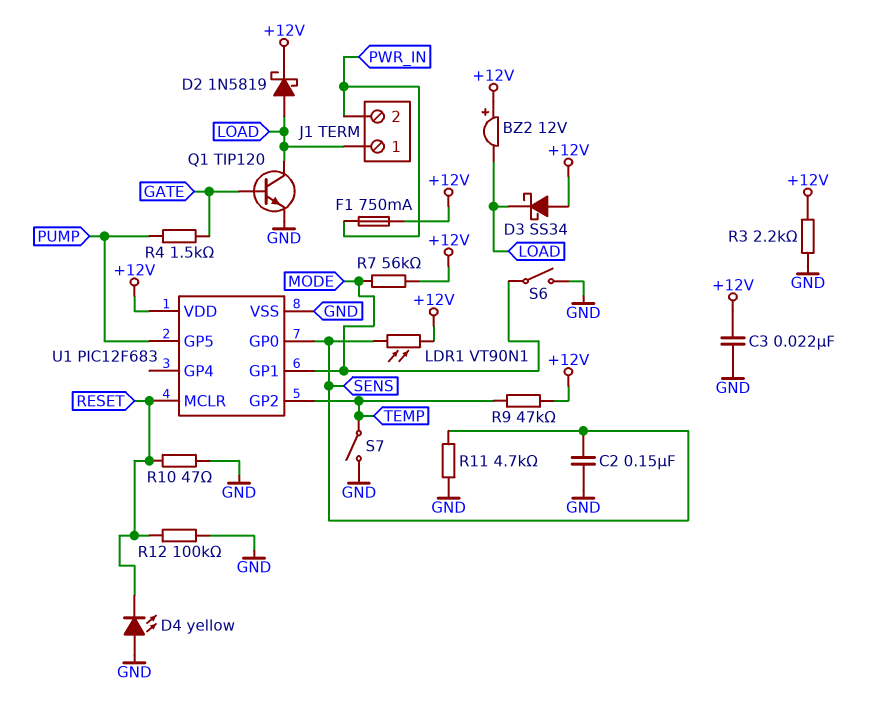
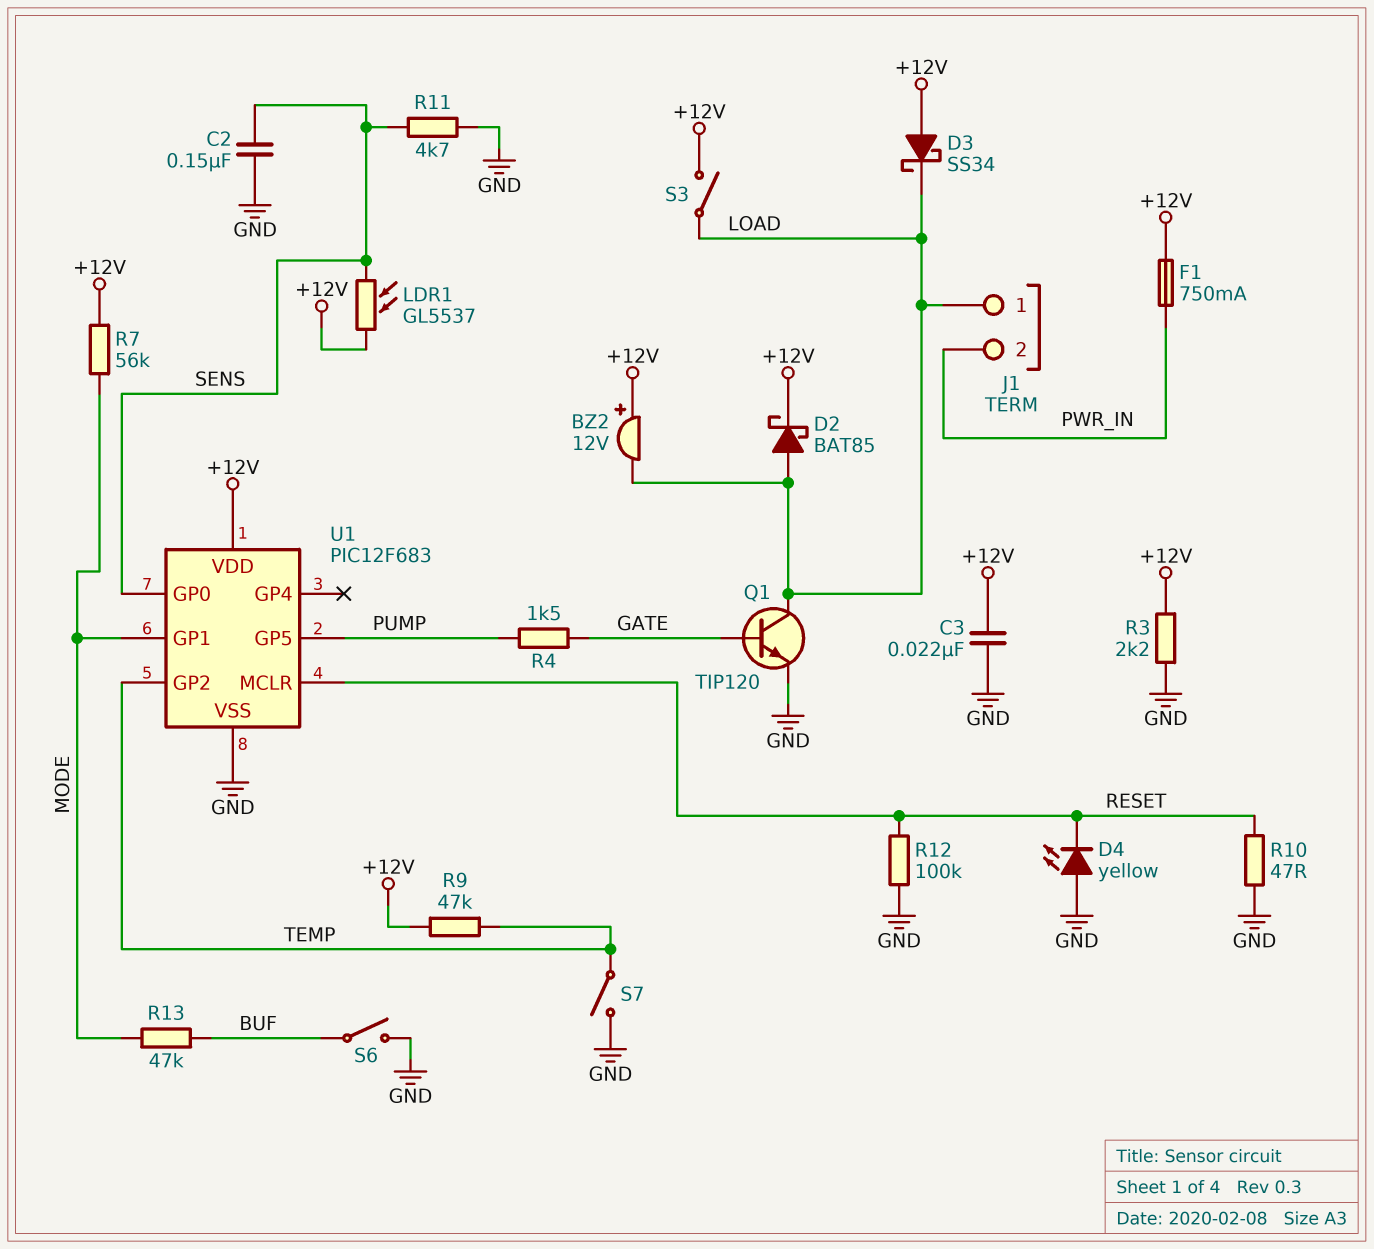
D2: schottky 1N5819 (A LOAD, K +12V) -> schottky BAT85 (A LOAD, K +12V)
LDR1: VT90N1 (+12V, SENS) -> GL5537 (+12V, SENS)
R13: none -> 47k (BUF, MODE)
S3: none -> switch (+12V, LOAD)
S6: switch (GND, MODE) -> switch (BUF, GND)

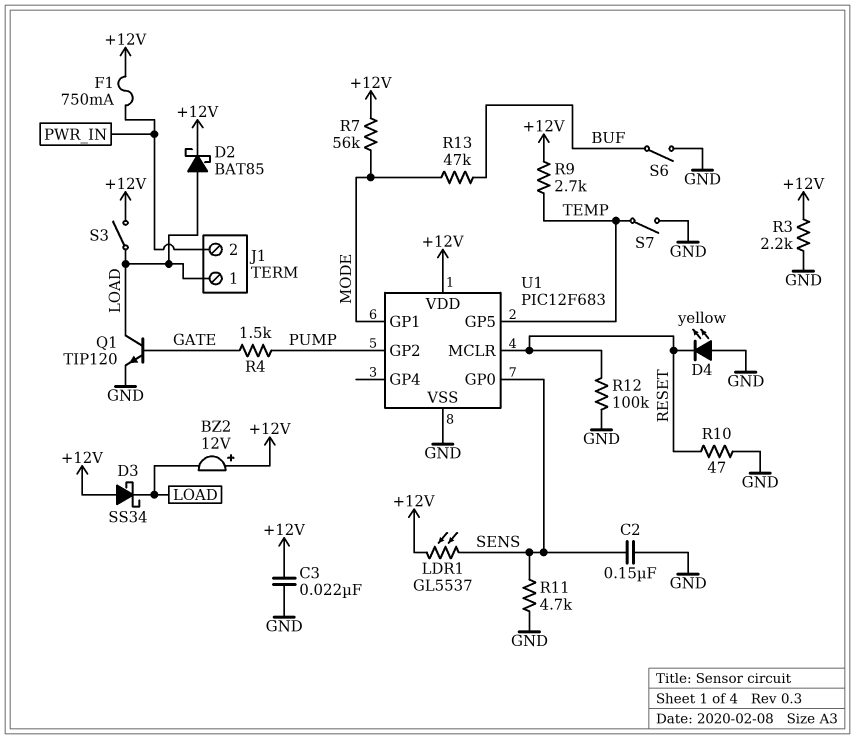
R9: 47k (+12V, TEMP) -> 2.7k (+12V, TEMP)
U1 pin GP2: TEMP -> PUMP
U1 pin GP5: PUMP -> TEMP

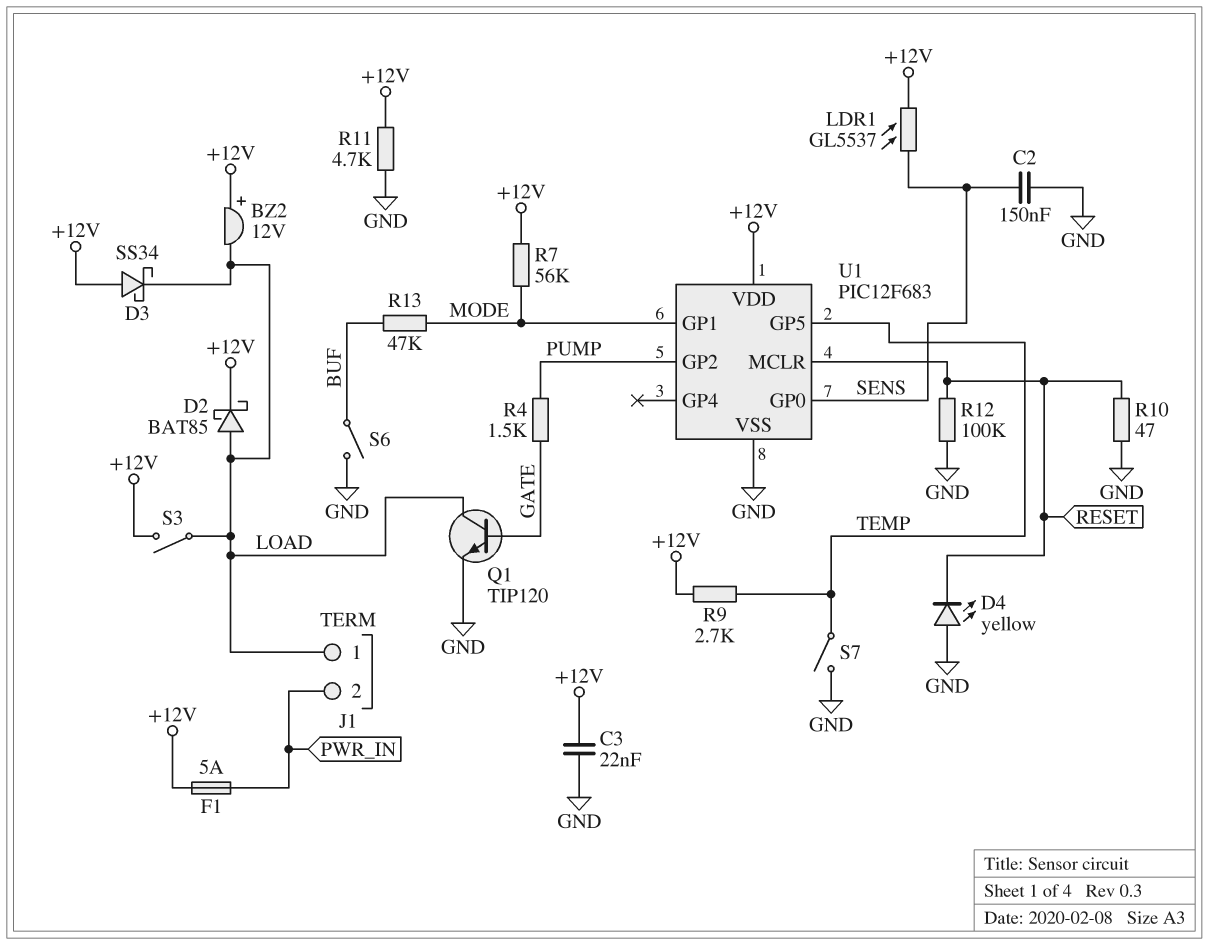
F1: 750mA (+12V, PWR_IN) -> 5A (+12V, PWR_IN)
R3: 2.2k (+12V, GND) -> none
R11: 4.7k (GND, SENS) -> 4.7k (+12V, GND)

